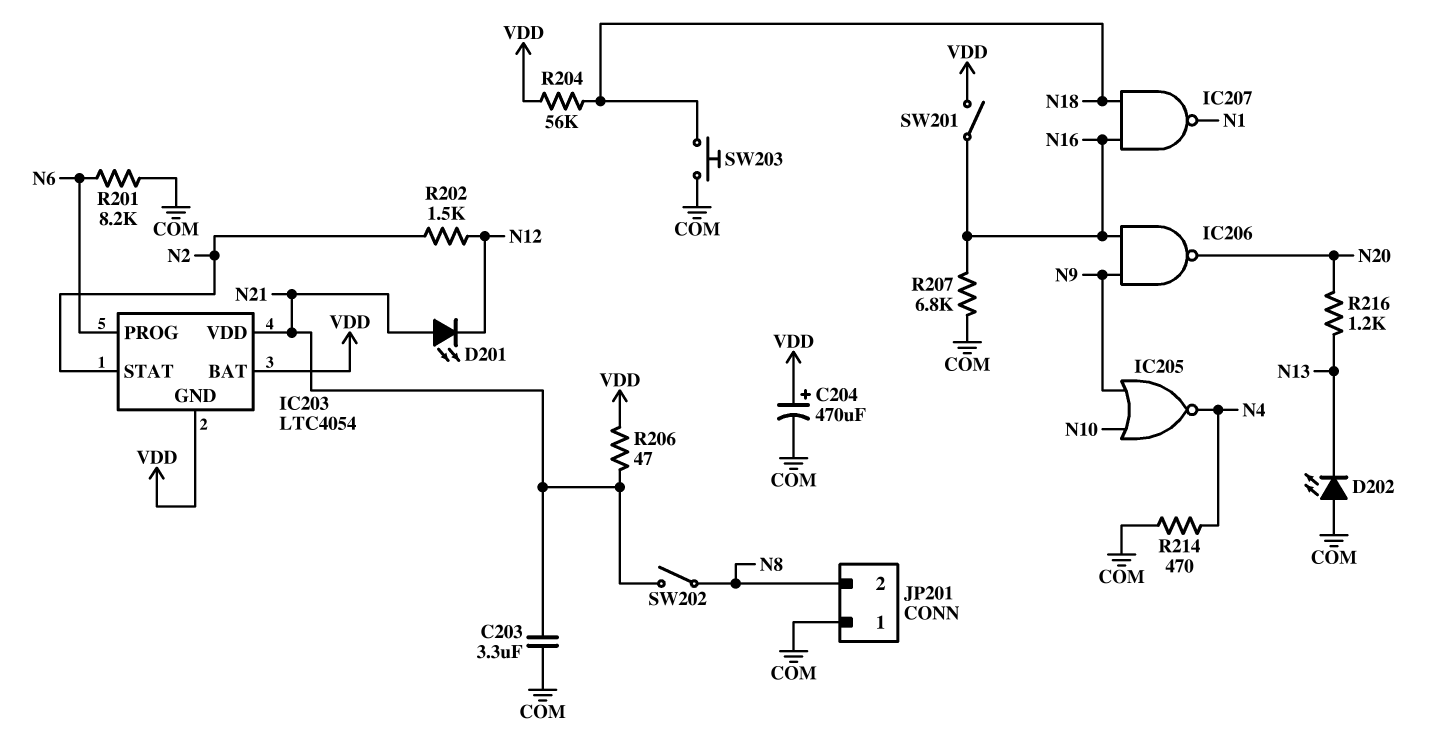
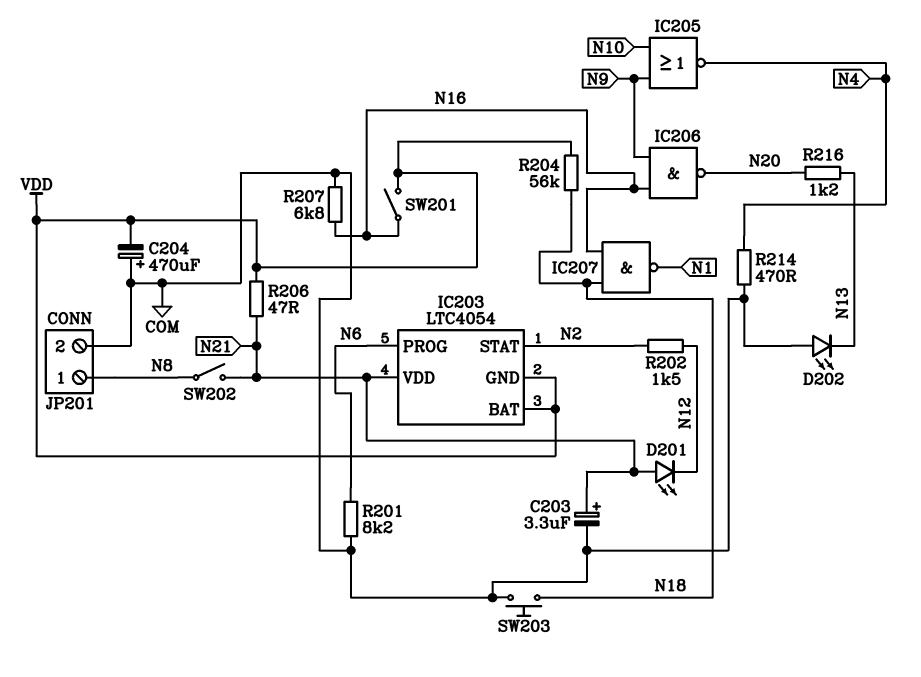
C203: 3.3uF (COM, N21) -> 3.3uF (plus N21, minus COM)
C204: 470uF (plus VDD, minus COM) -> 470uF (plus COM, minus VDD)
JP201 pin 1: COM -> N8
JP201 pin 2: N8 -> COM

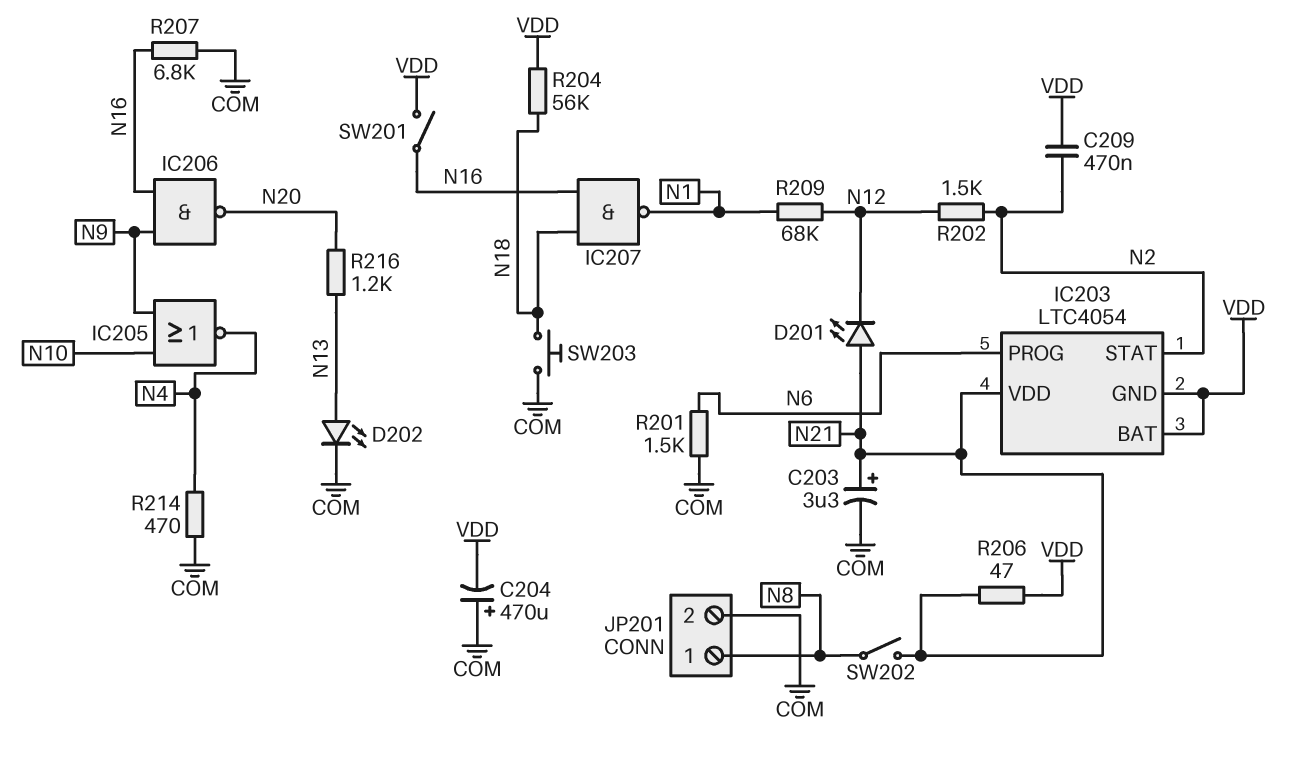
C209: none -> 470nF (N2, VDD)
D202: LED (A COM, K N13) -> LED (A N13, K COM)
R201: 8.2k (COM, N6) -> 1.5k (COM, N6)
R209: none -> 68k (N1, N12)

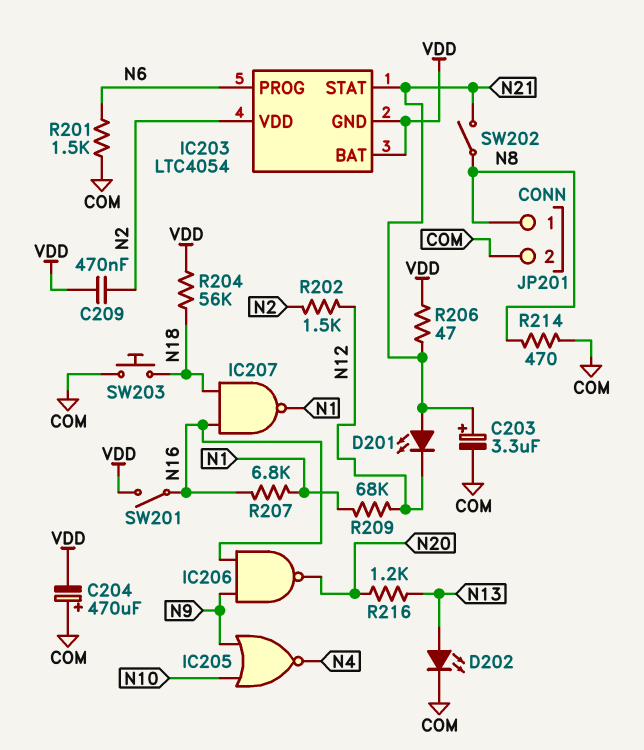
IC203 pin STAT: N2 -> N21
IC203 pin VDD: N21 -> N2
R207: 6.8k (COM, N16) -> 6.8k (N1, N16)
R214: 470 (COM, N4) -> 470 (COM, N8)

